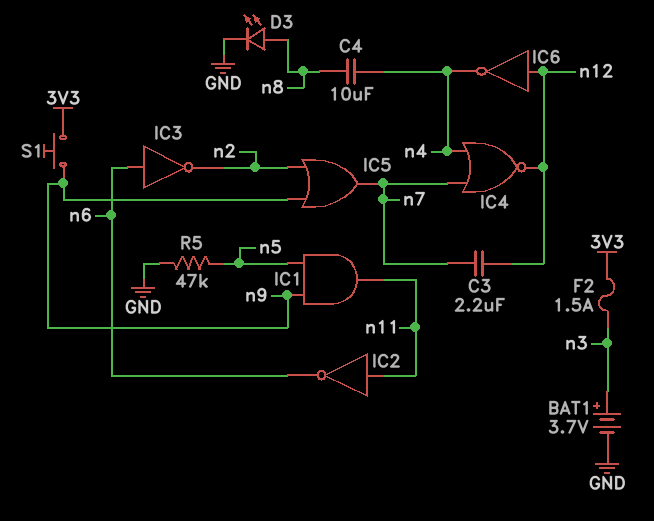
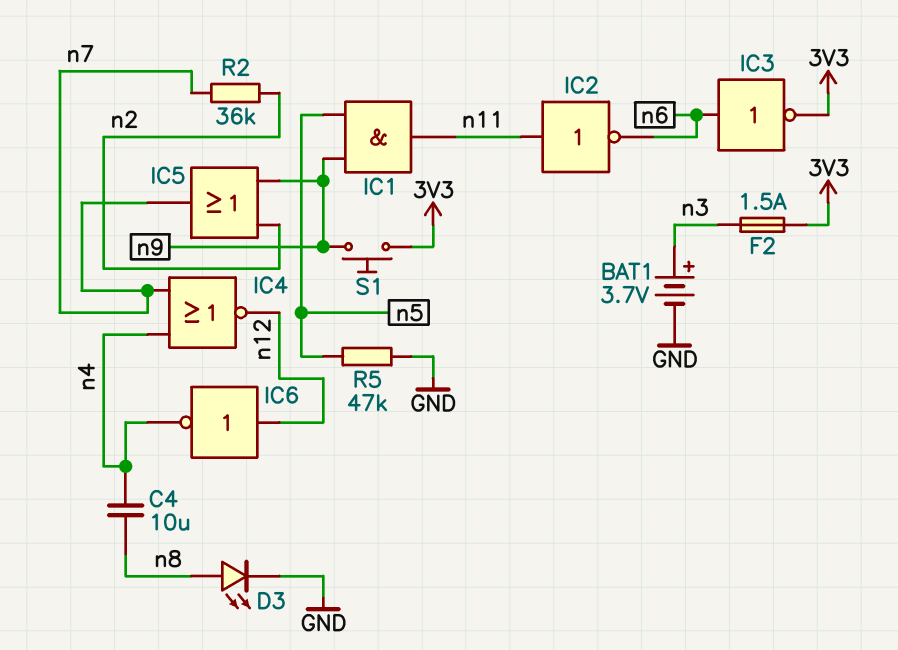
C3: 2.2uF (n7, n12) -> none
IC3: NOT (in n6, out n2) -> NOT (in n6, out 3V3)
R2: none -> 36k (n2, n7)

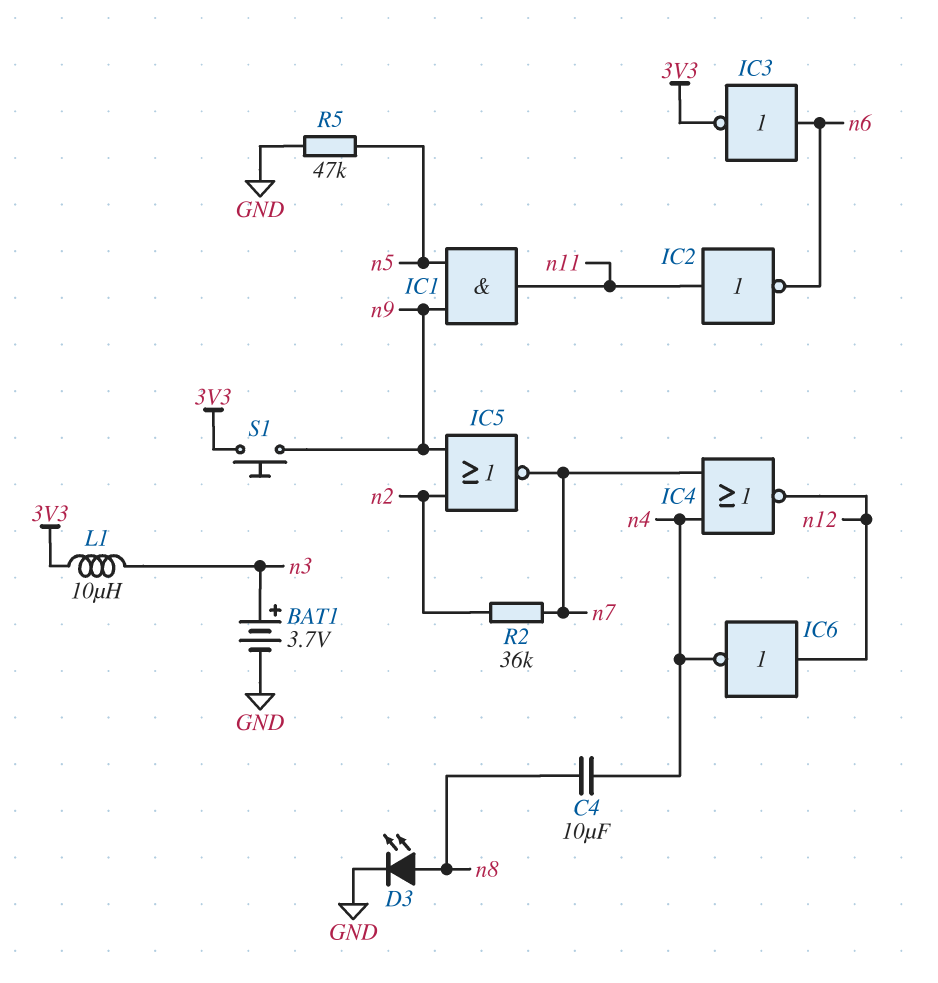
F2: 1.5A (3V3, n3) -> none
IC5: OR (in n2, in n9, out n7) -> NOR (in n2, in n9, out n7)
L1: none -> 10uH (3V3, n3)

